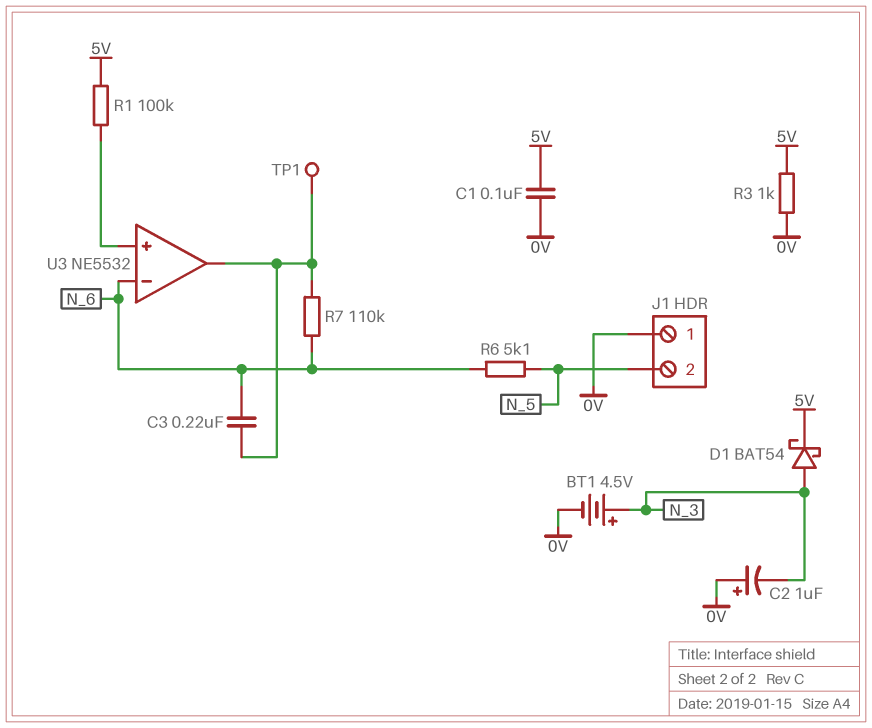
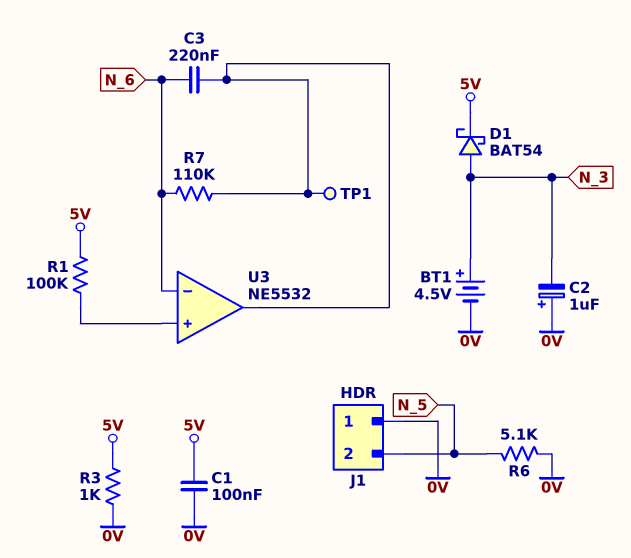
R6: 5.1k (N_5, N_6) -> 5.1k (0V, N_5)

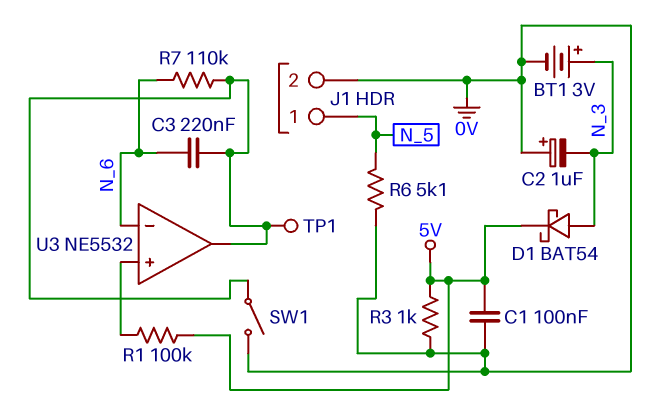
BT1: 4.5V (plus N_3, minus 0V) -> 3V (plus N_3, minus 0V)
J1 pin 1: 0V -> N_5
J1 pin 2: N_5 -> 0V
SW1: none -> switch (0V, U3/out)

